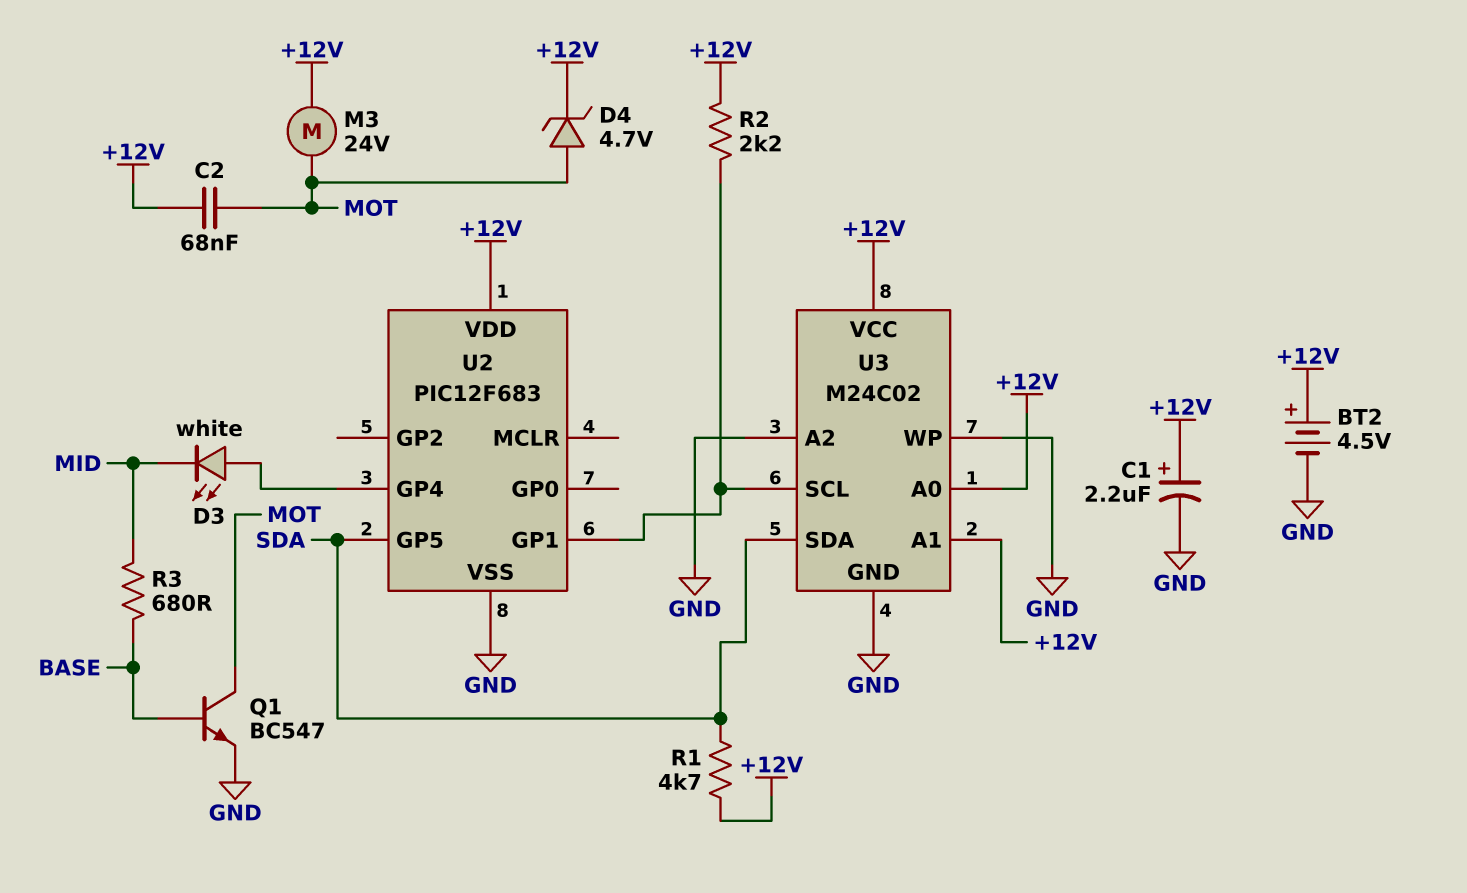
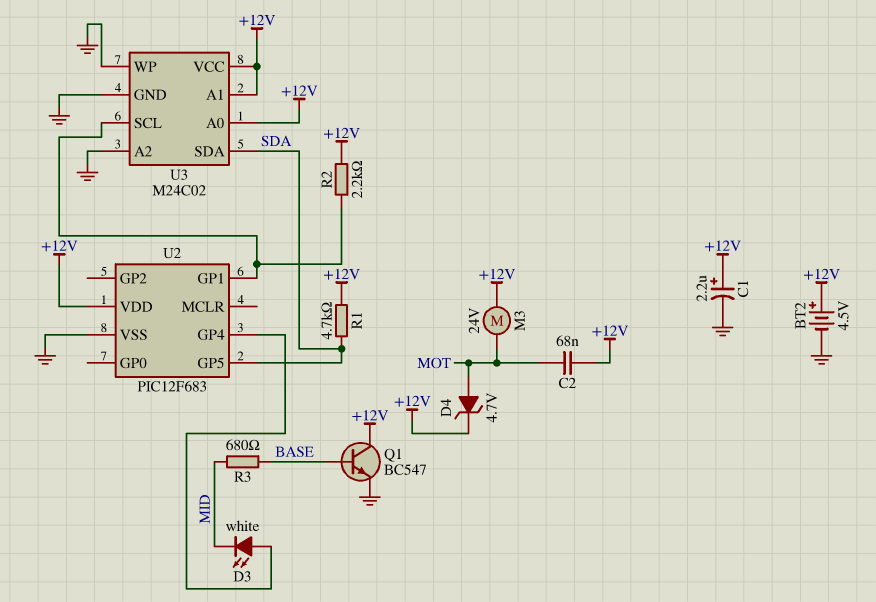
Q1: NPN BC547 (B BASE, C MOT, E GND) -> NPN BC547 (B BASE, C +12V, E GND)

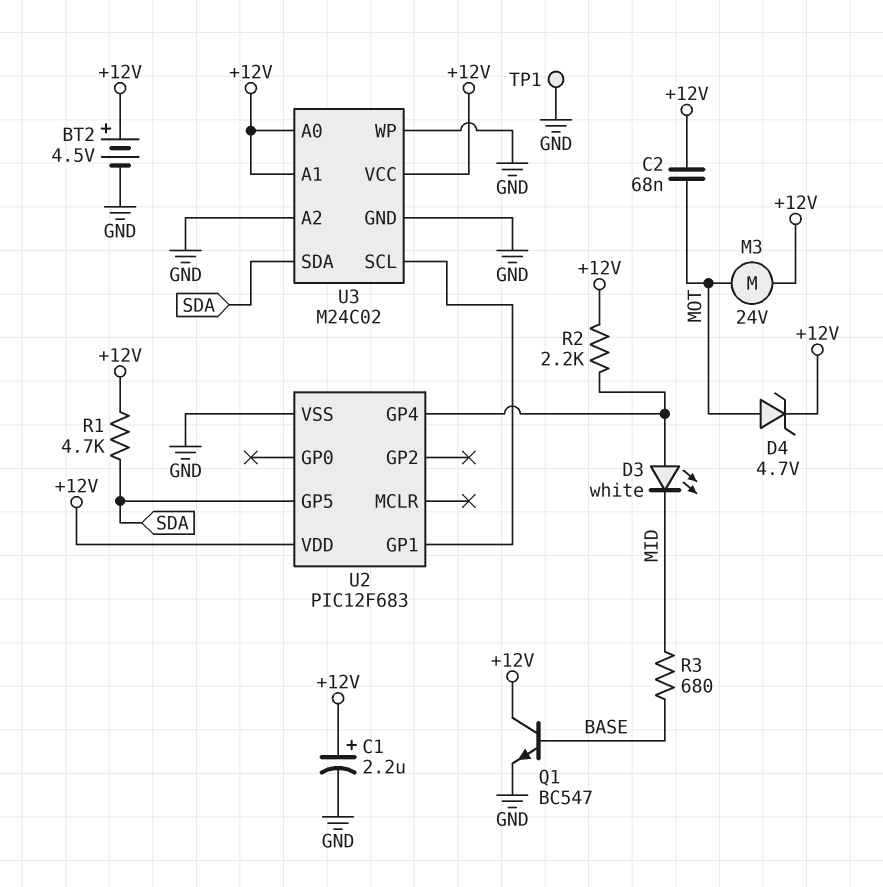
R2: 2.2k (+12V, U2/GP1) -> 2.2k (+12V, U2/GP4)
TP1: none -> test point (GND)

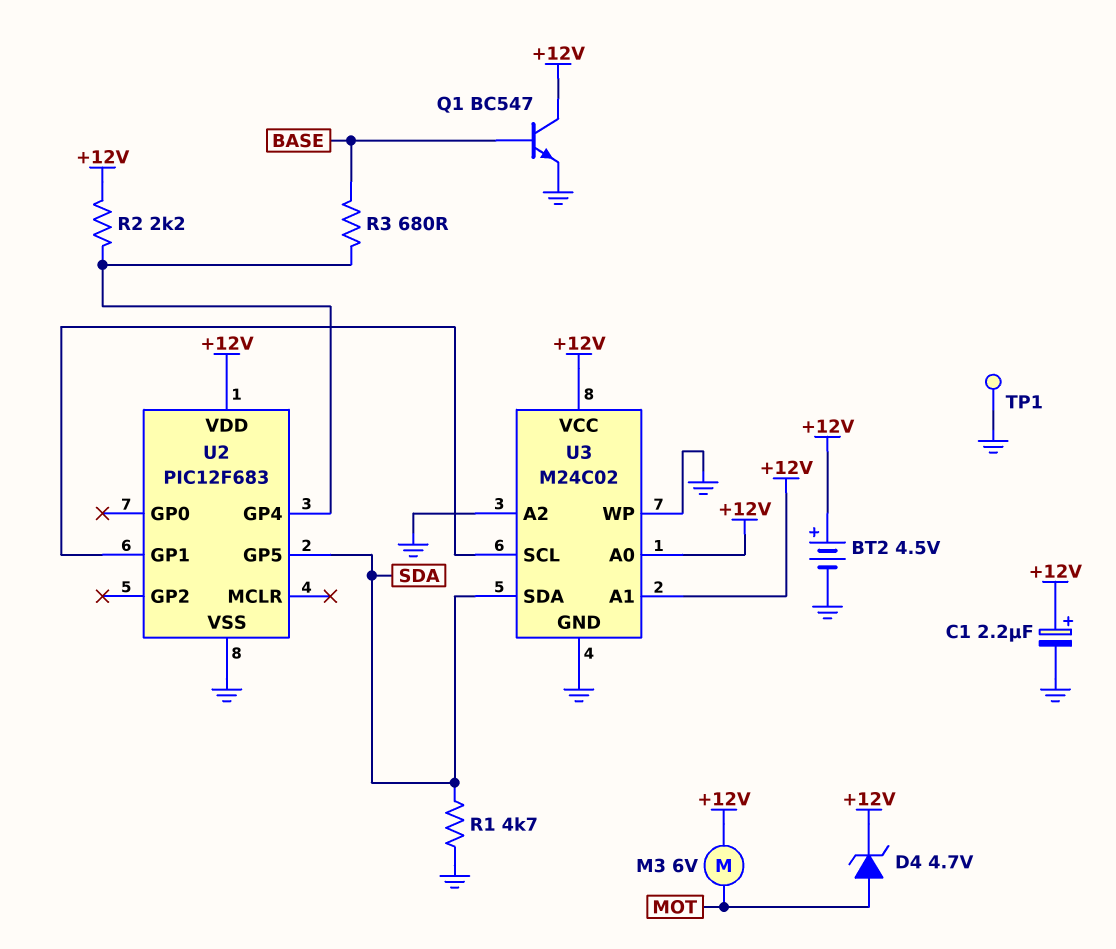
C2: 68nF (+12V, MOT) -> none
D3: LED white (A U2/GP4, K MID) -> none
M3: motor 24V (+12V, MOT) -> motor 6V (+12V, MOT)
R1: 4.7k (+12V, SDA) -> 4.7k (GND, SDA)
R3: 680 (BASE, MID) -> 680 (BASE, U2/GP4)

